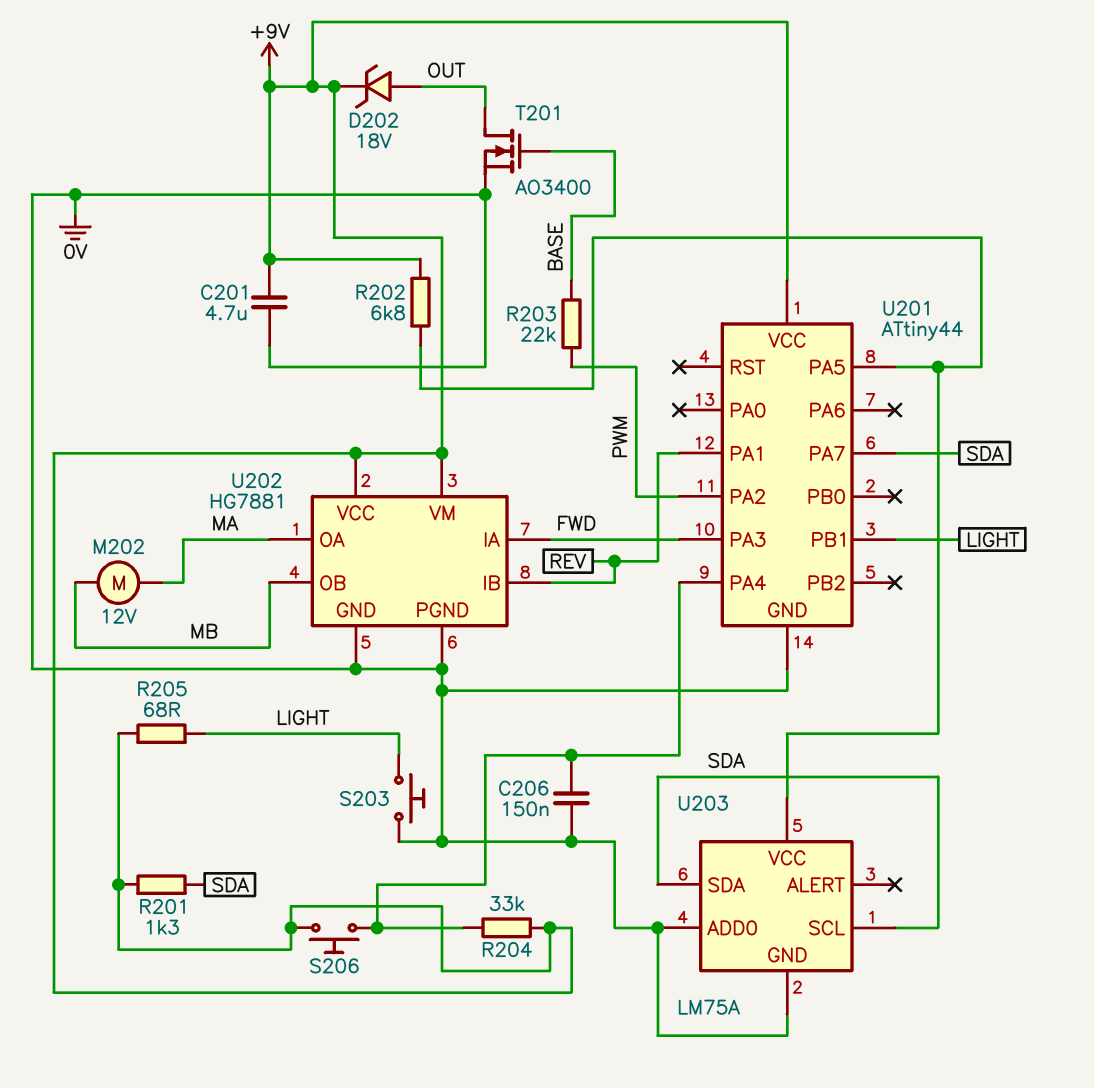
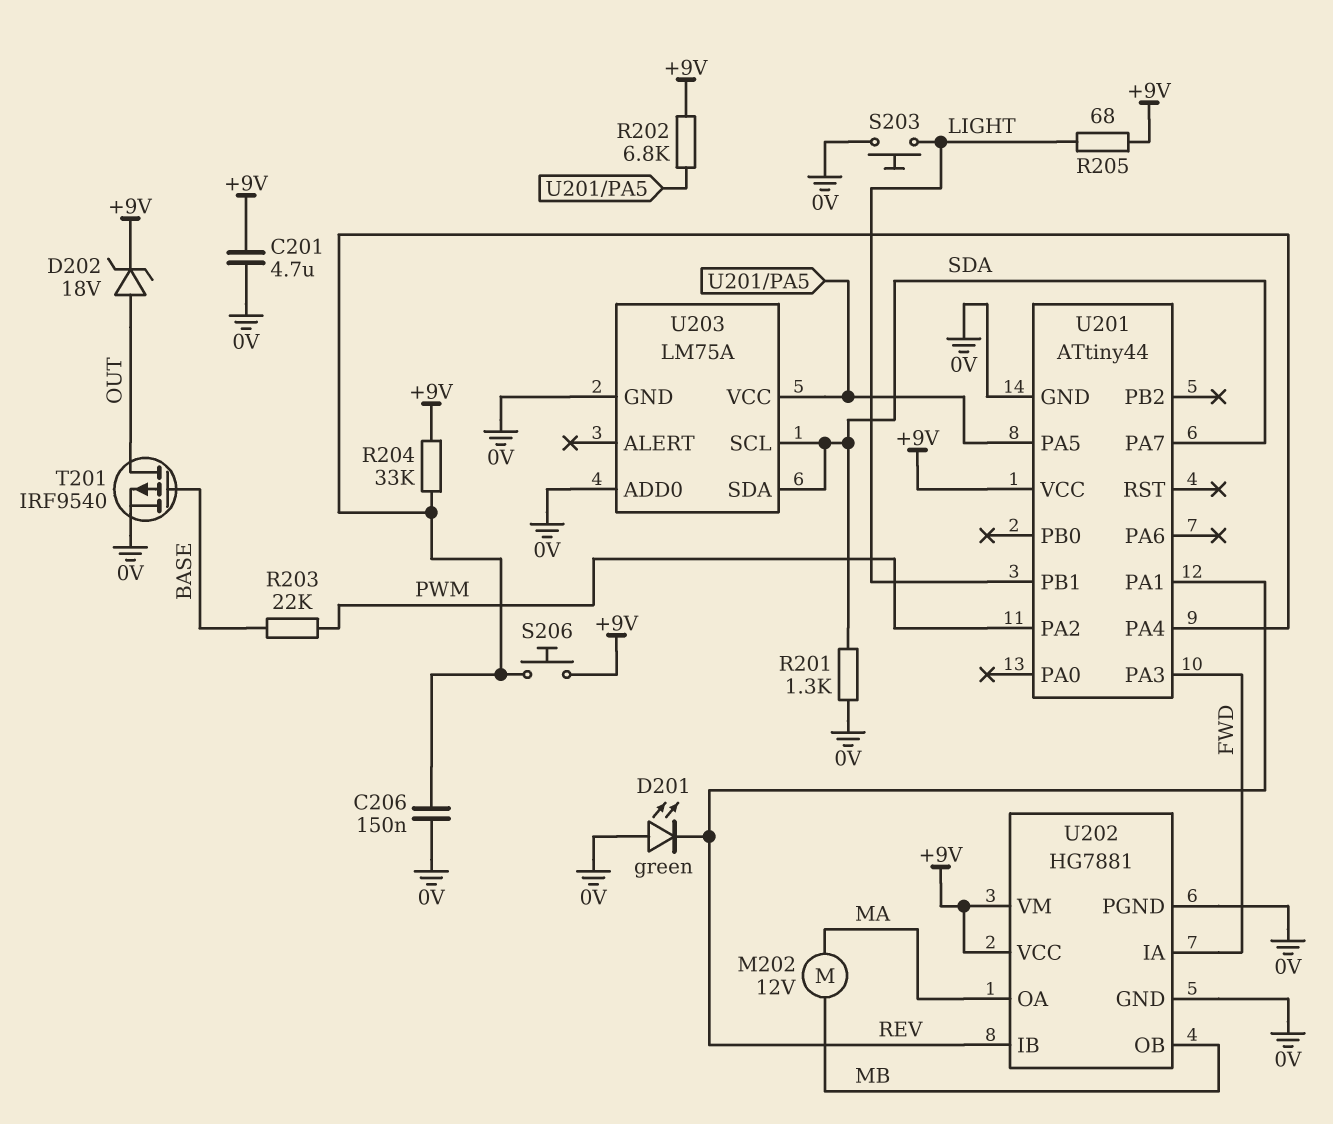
D201: none -> LED green (A 0V, K REV)
R201: 1.3k (+9V, SDA) -> 1.3k (0V, SDA)
T201: NMOS AO3400 (G BASE, D OUT, S 0V) -> PMOS IRF9540 (G BASE, D OUT, S 0V)

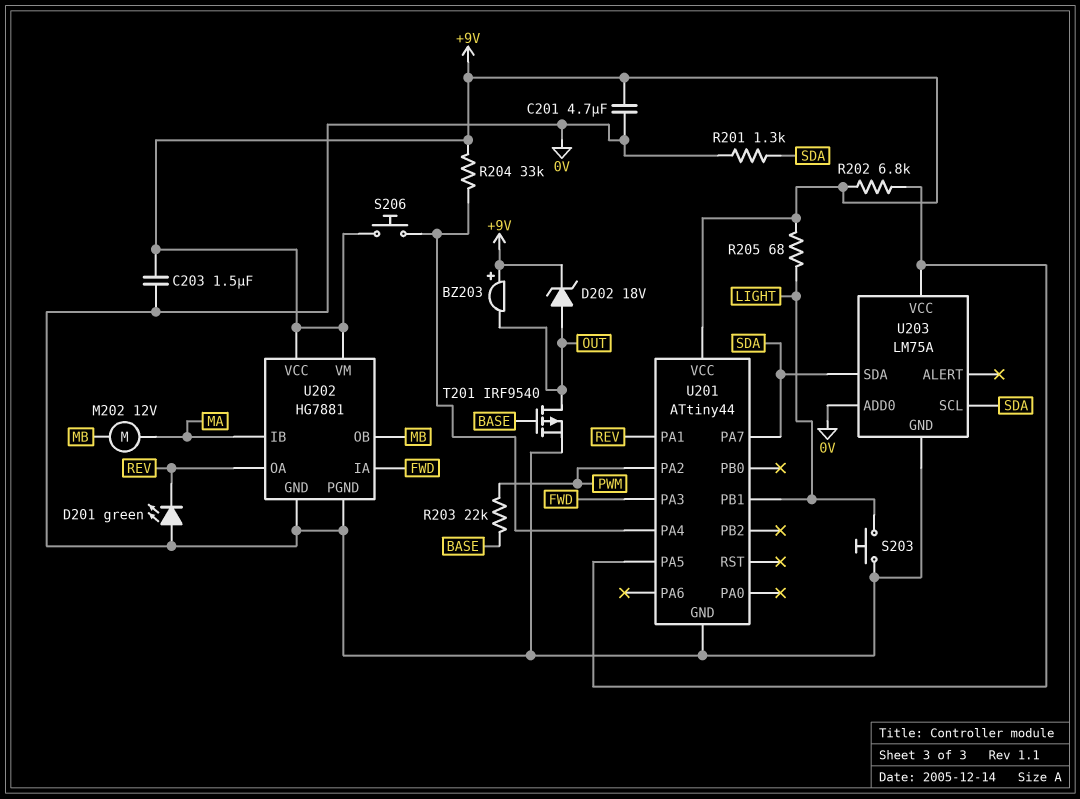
BZ203: none -> buzzer (plus +9V, minus OUT)
C203: none -> 1.5uF (+9V, 0V)
C206: 150nF (0V, U201/PA4) -> none
U202 pin IB: REV -> MA
U202 pin OA: MA -> REV

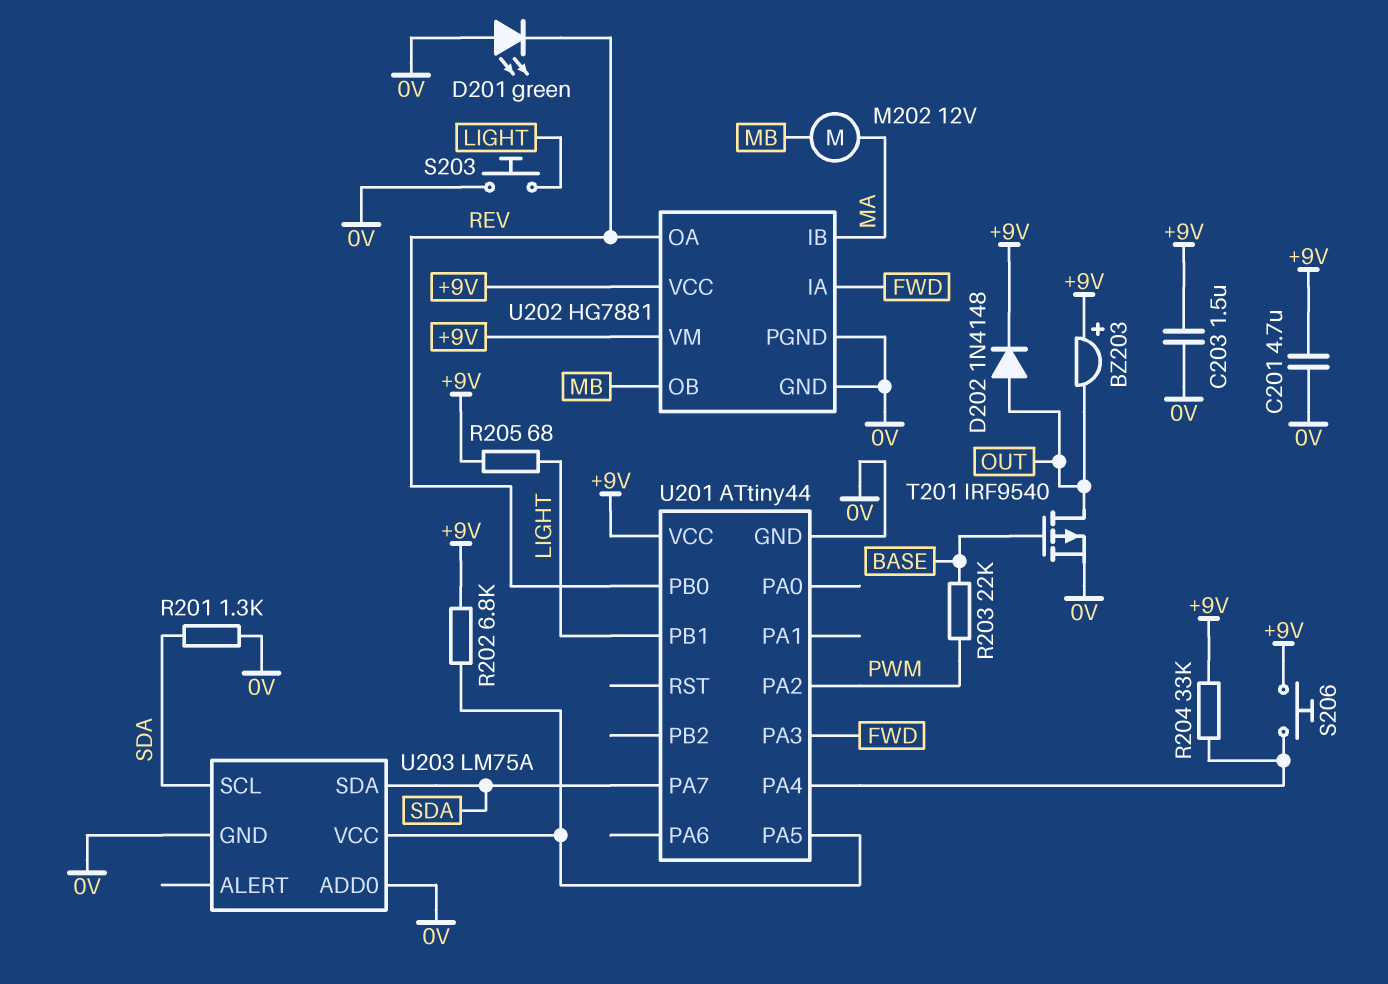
D202: zener 18V (A OUT, K +9V) -> diode 1N4148 (A OUT, K +9V)
U201 pin PA1: REV -> none
U201 pin PB0: none -> REV

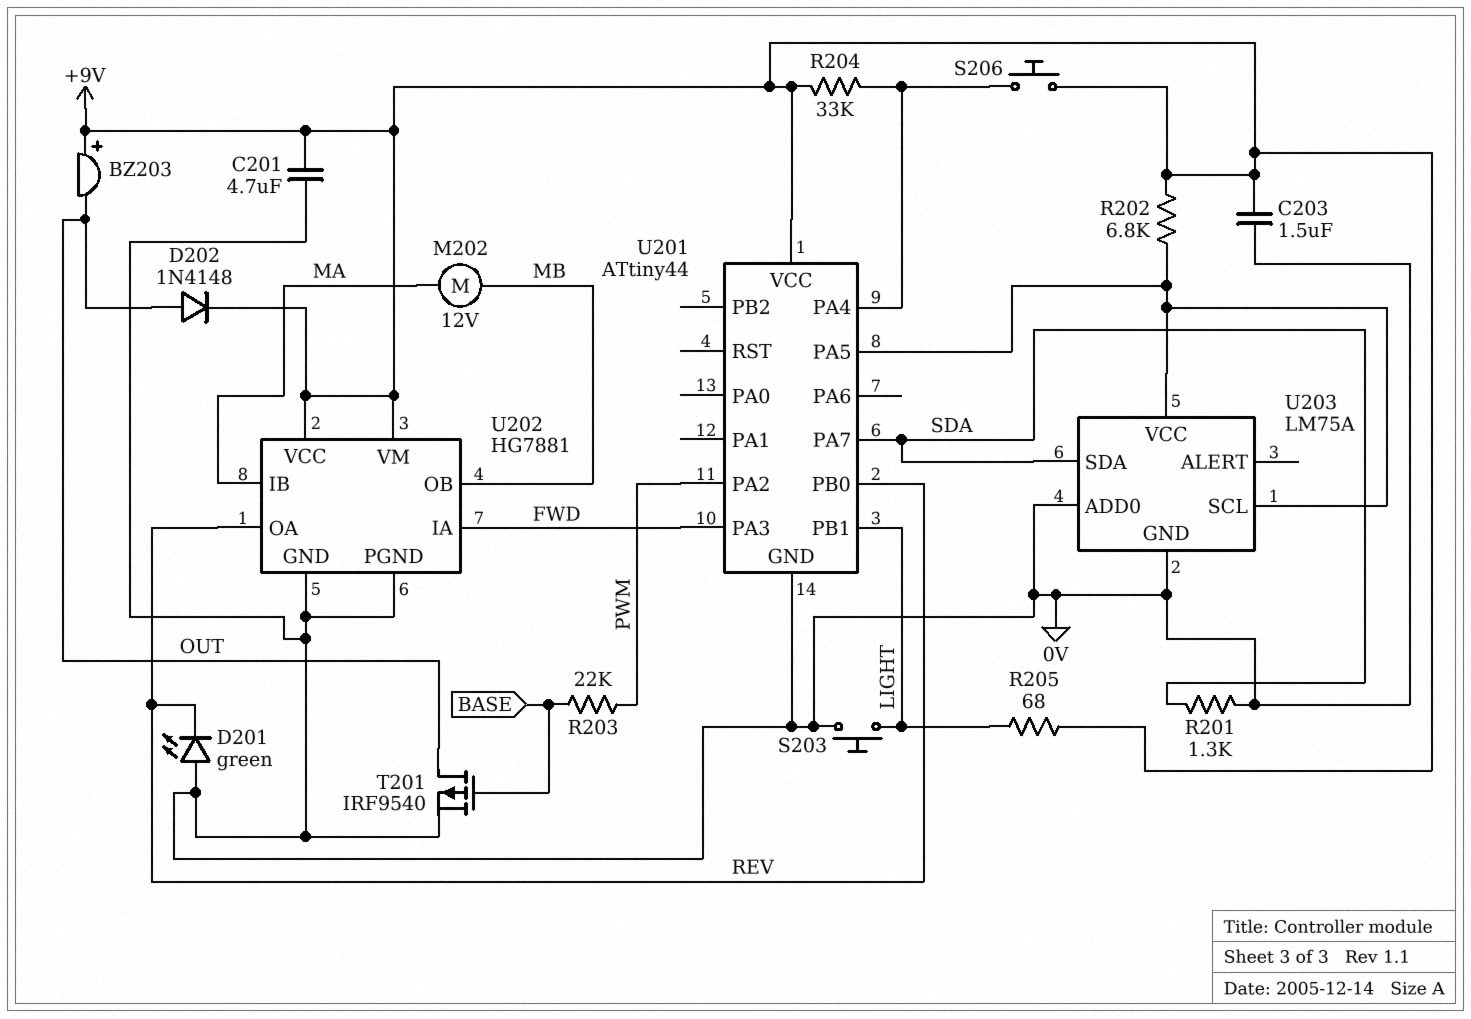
U203 pin SCL: SDA -> U201/PA5

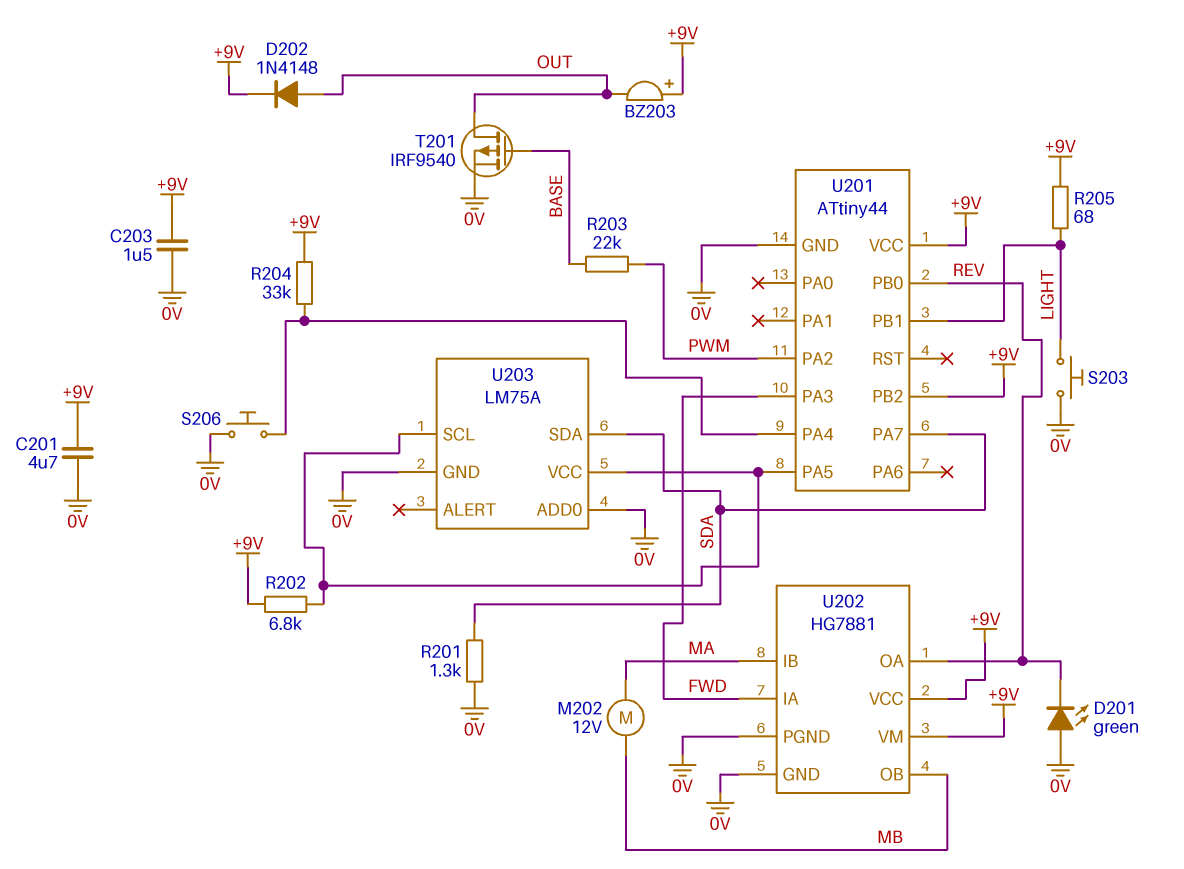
S206: button (+9V, U201/PA4) -> button (0V, U201/PA4)
U201 pin PB2: none -> +9V

